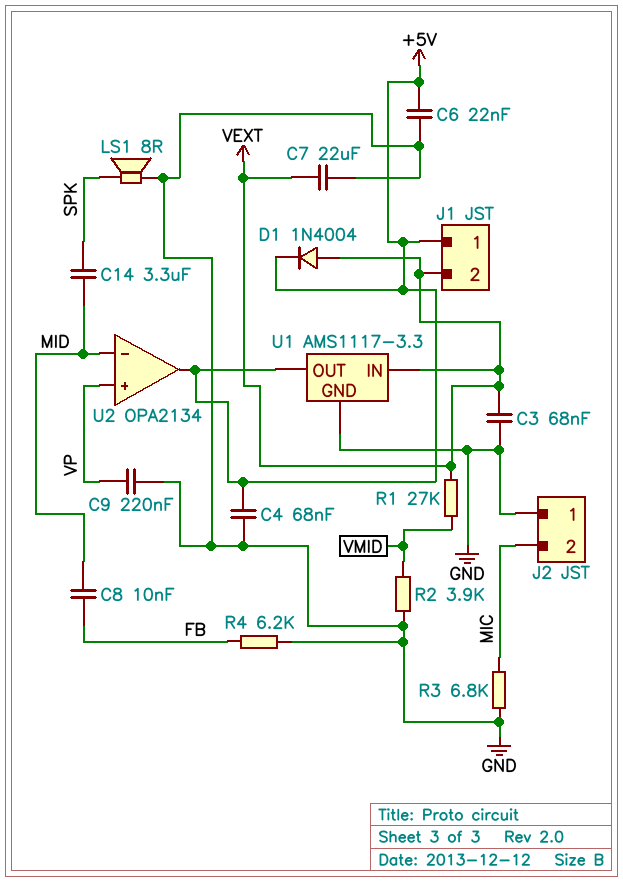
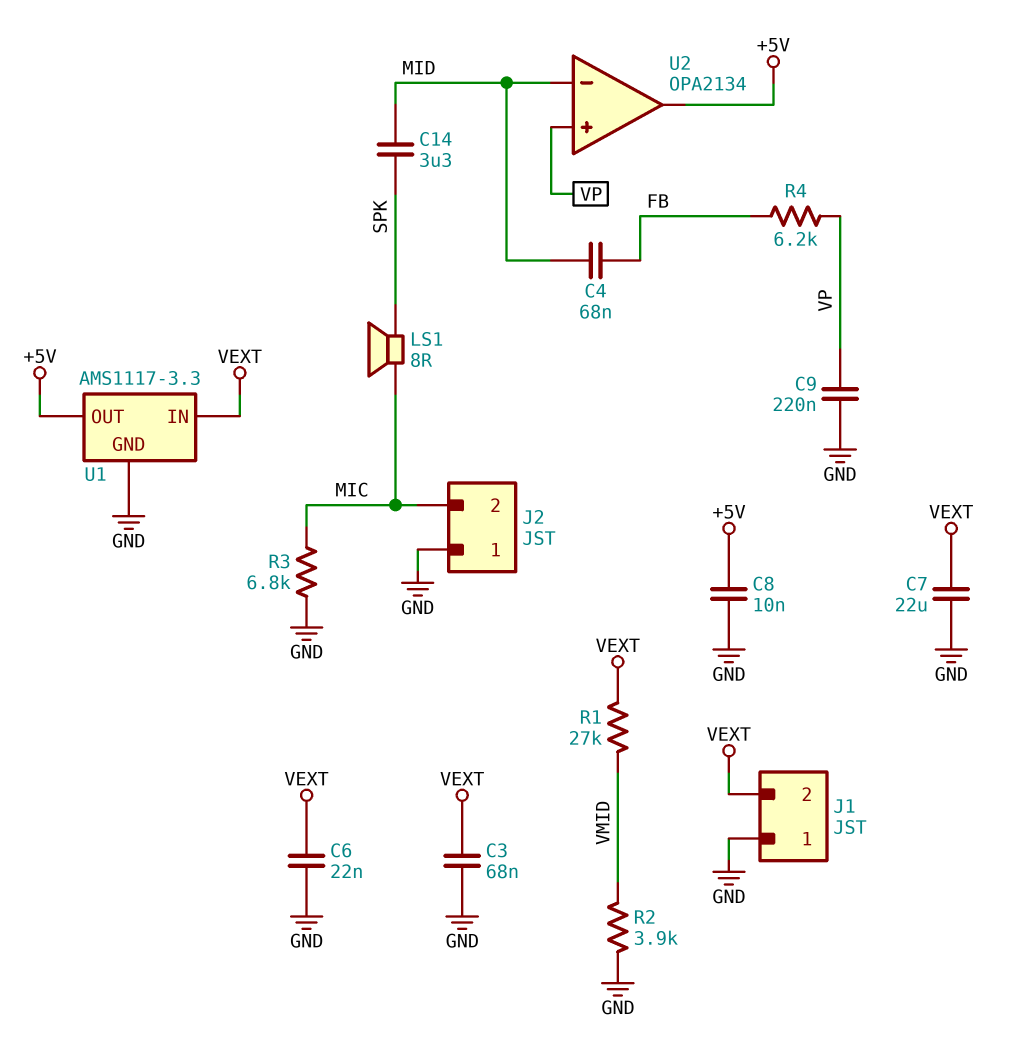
C4: 68nF (+5V, GND) -> 68nF (FB, MID)
C6: 22nF (+5V, GND) -> 22nF (GND, VEXT)
C8: 10nF (FB, MID) -> 10nF (+5V, GND)
D1: diode 1N4004 (A VEXT, K +5V) -> none
J1 pin 1: +5V -> GND
LS1: speaker 8R (GND, SPK) -> speaker 8R (MIC, SPK)
R4: 6.2k (FB, GND) -> 6.2k (FB, VP)

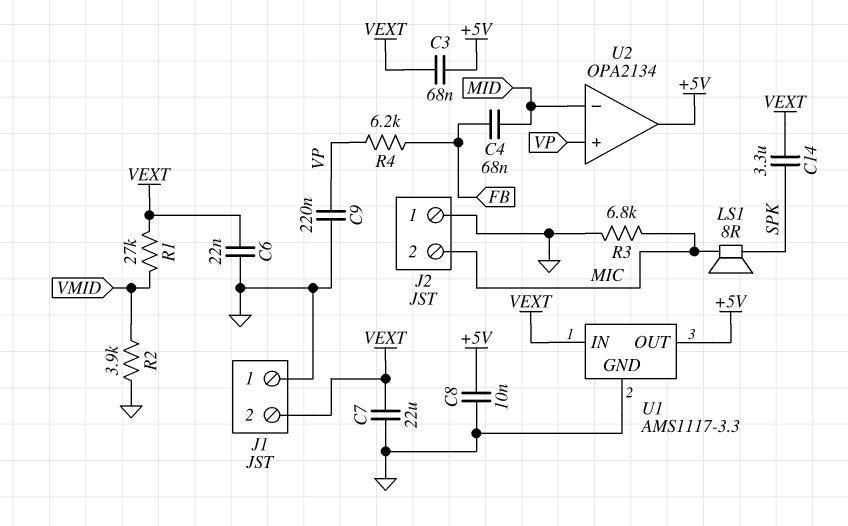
C3: 68nF (GND, VEXT) -> 68nF (+5V, VEXT)
C14: 3.3uF (MID, SPK) -> 3.3uF (SPK, VEXT)

